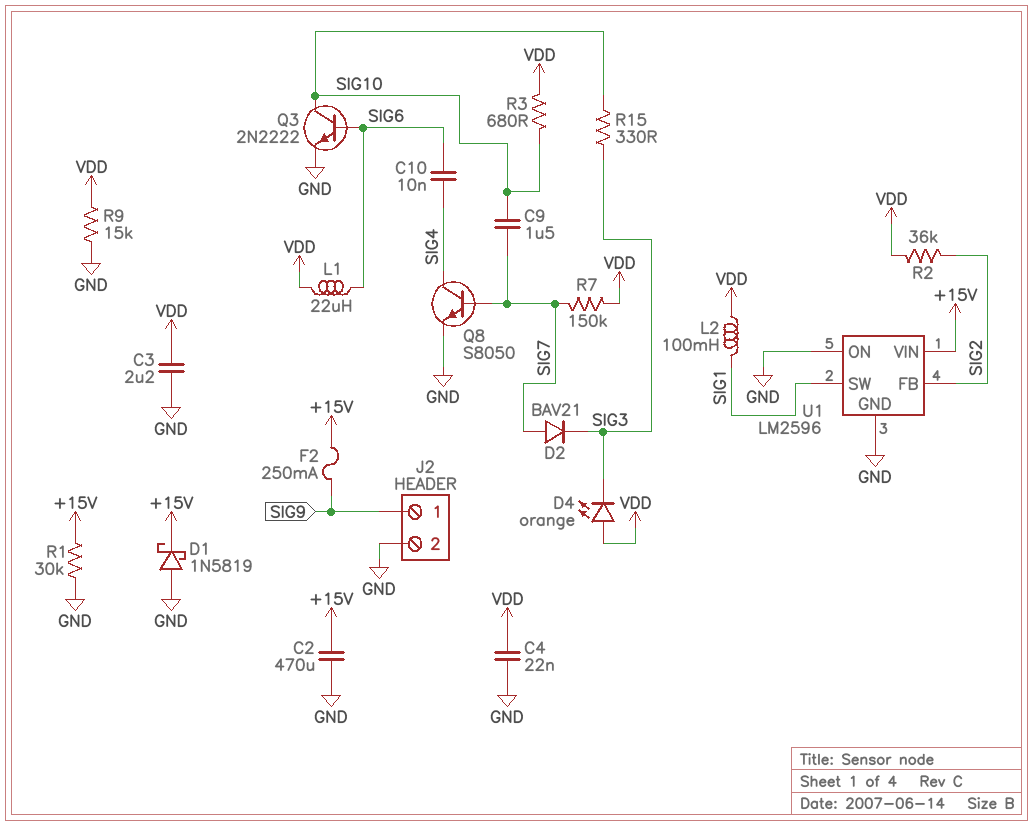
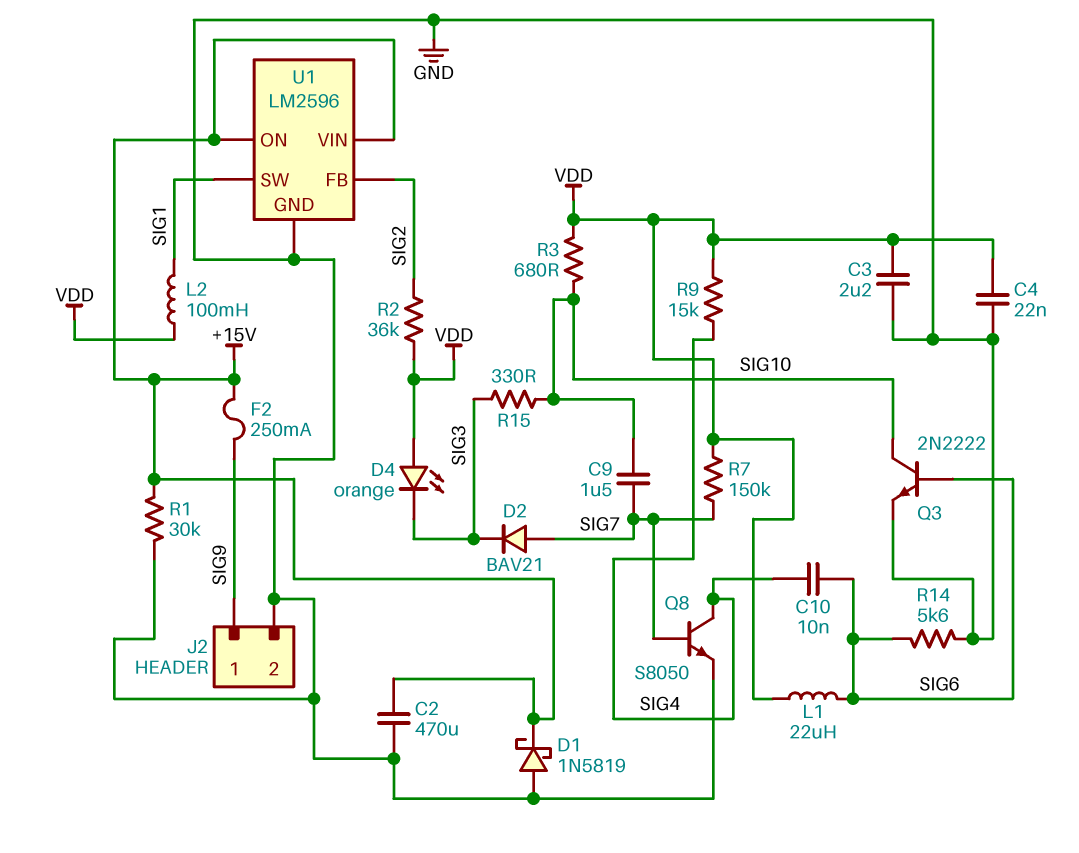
R9: 15k (GND, VDD) -> 15k (SIG4, VDD)
R14: none -> 5.6k (GND, SIG6)
U1 pin ON: GND -> +15V

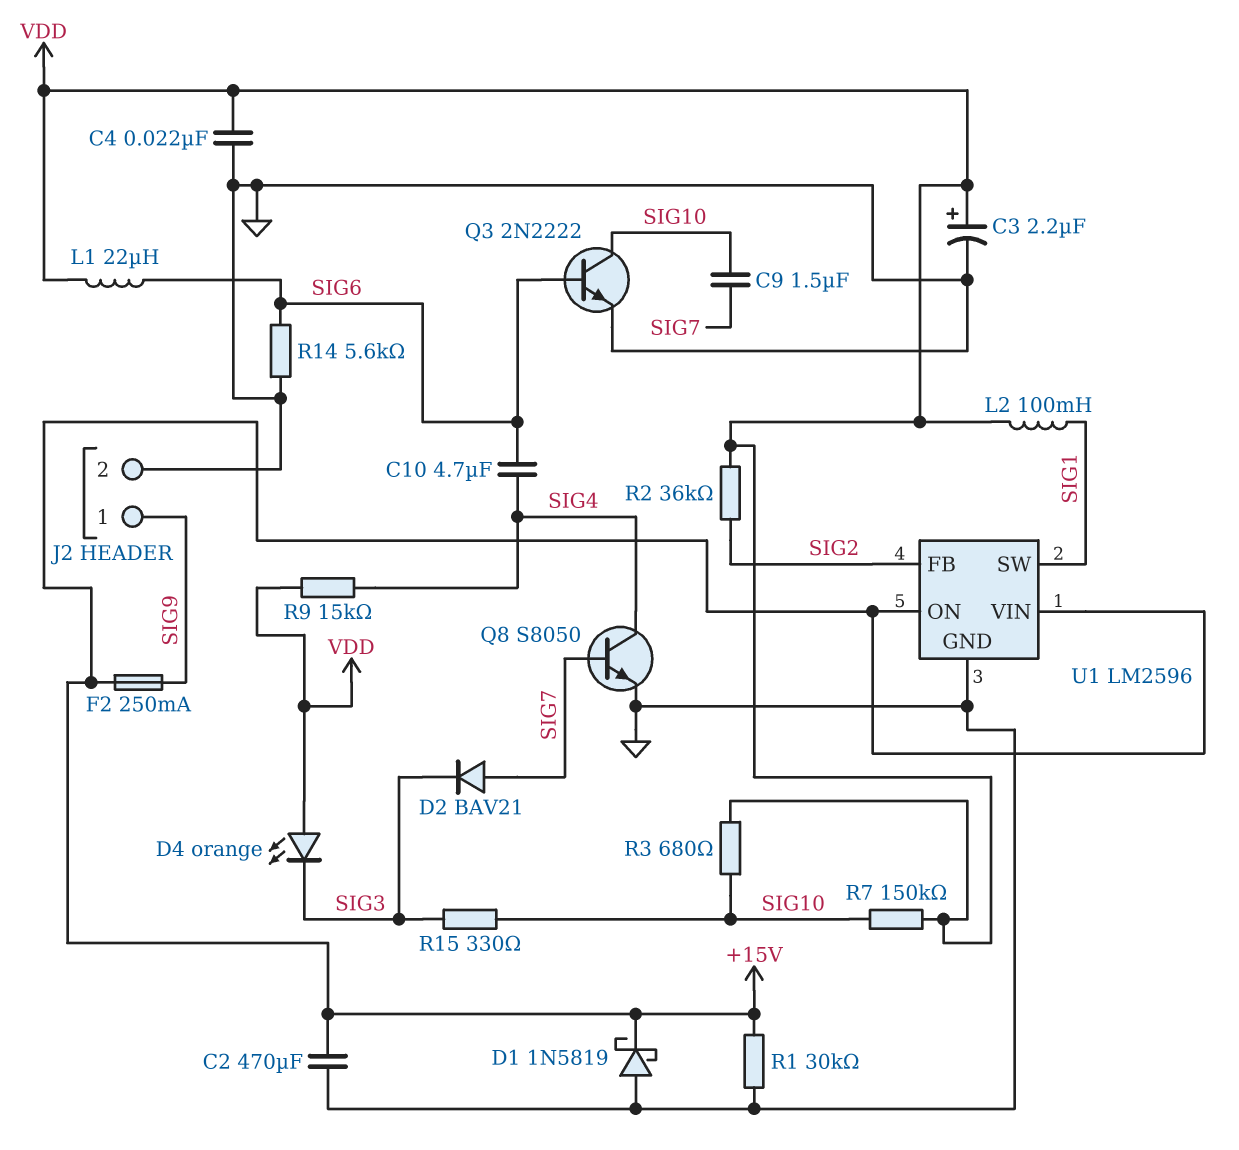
C3: 2.2uF (GND, VDD) -> 2.2uF (plus VDD, minus GND)
C10: 10nF (SIG4, SIG6) -> 4.7uF (SIG4, SIG6)
R7: 150k (SIG7, VDD) -> 150k (SIG10, VDD)

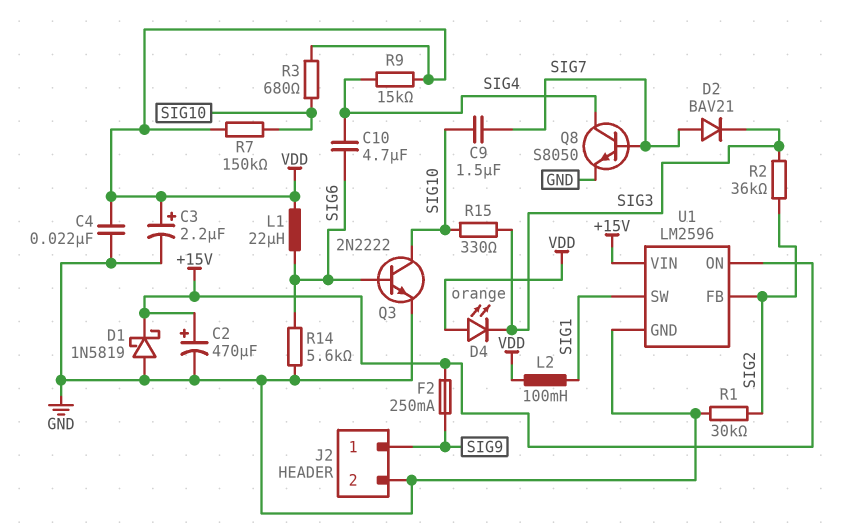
C2: 470uF (+15V, GND) -> 470uF (plus +15V, minus GND)
R1: 30k (+15V, GND) -> 30k (GND, SIG2)
R2: 36k (SIG2, VDD) -> 36k (SIG2, SIG3)

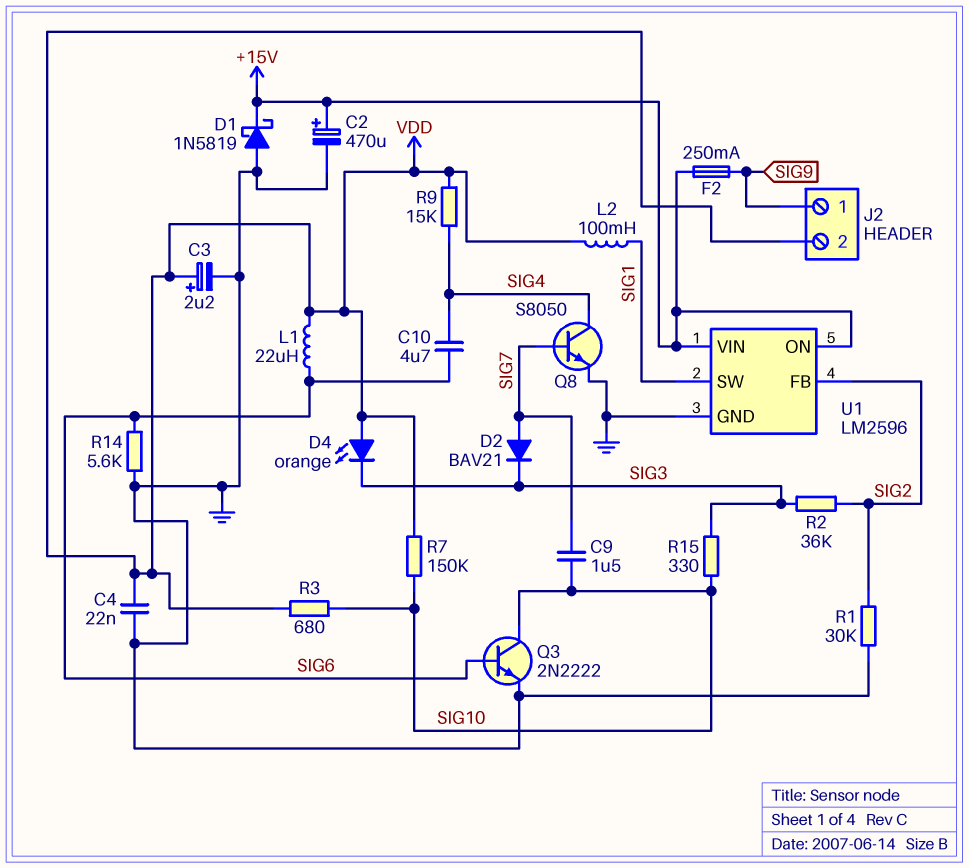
J2 pin 2: GND -> VDD

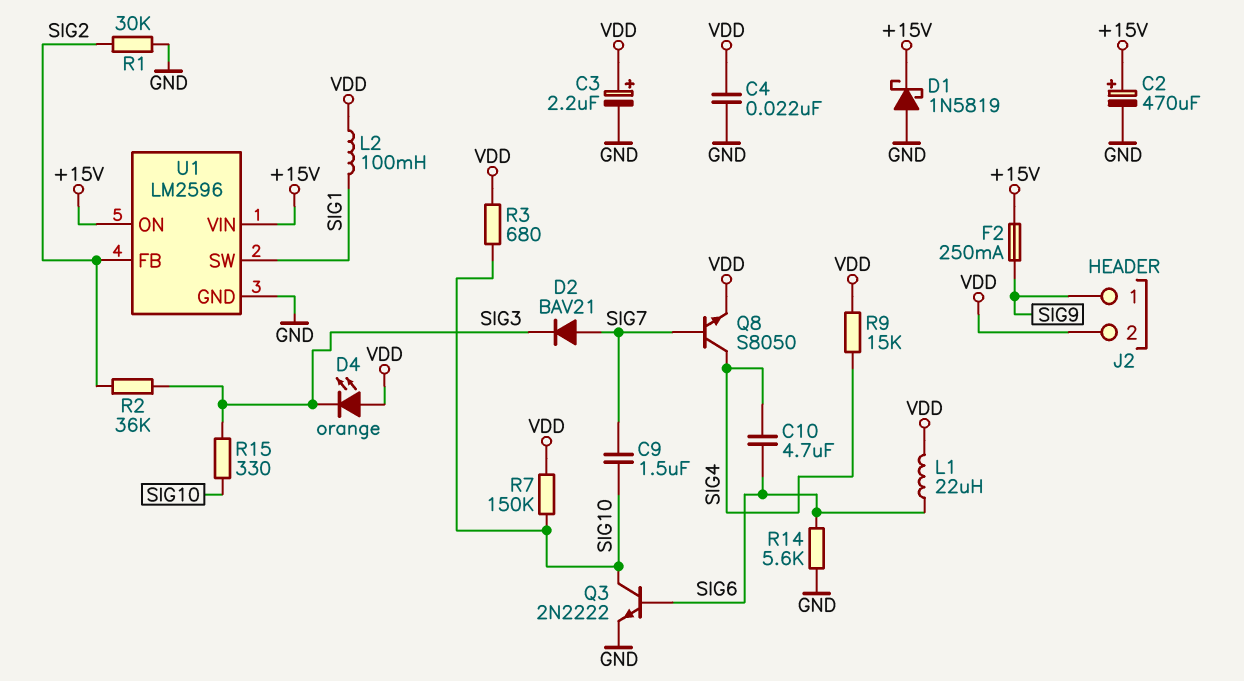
Q8: NPN S8050 (B SIG7, C SIG4, E GND) -> NPN S8050 (B SIG7, C SIG4, E VDD)

